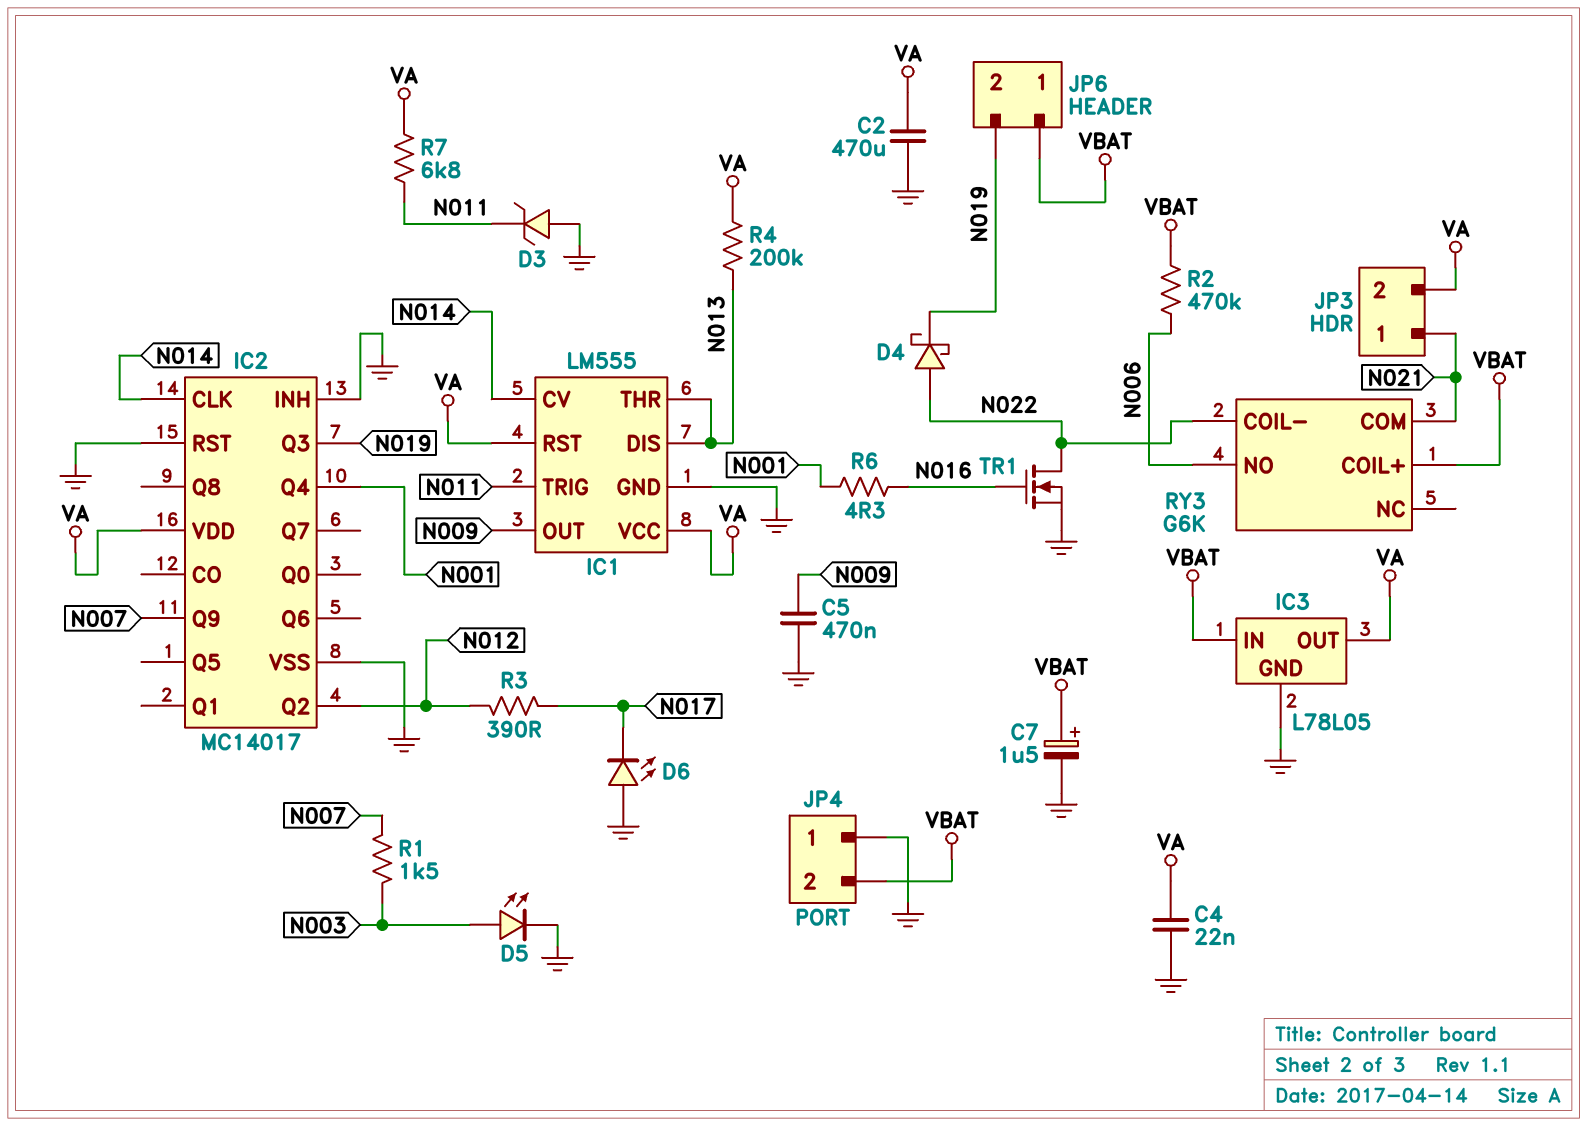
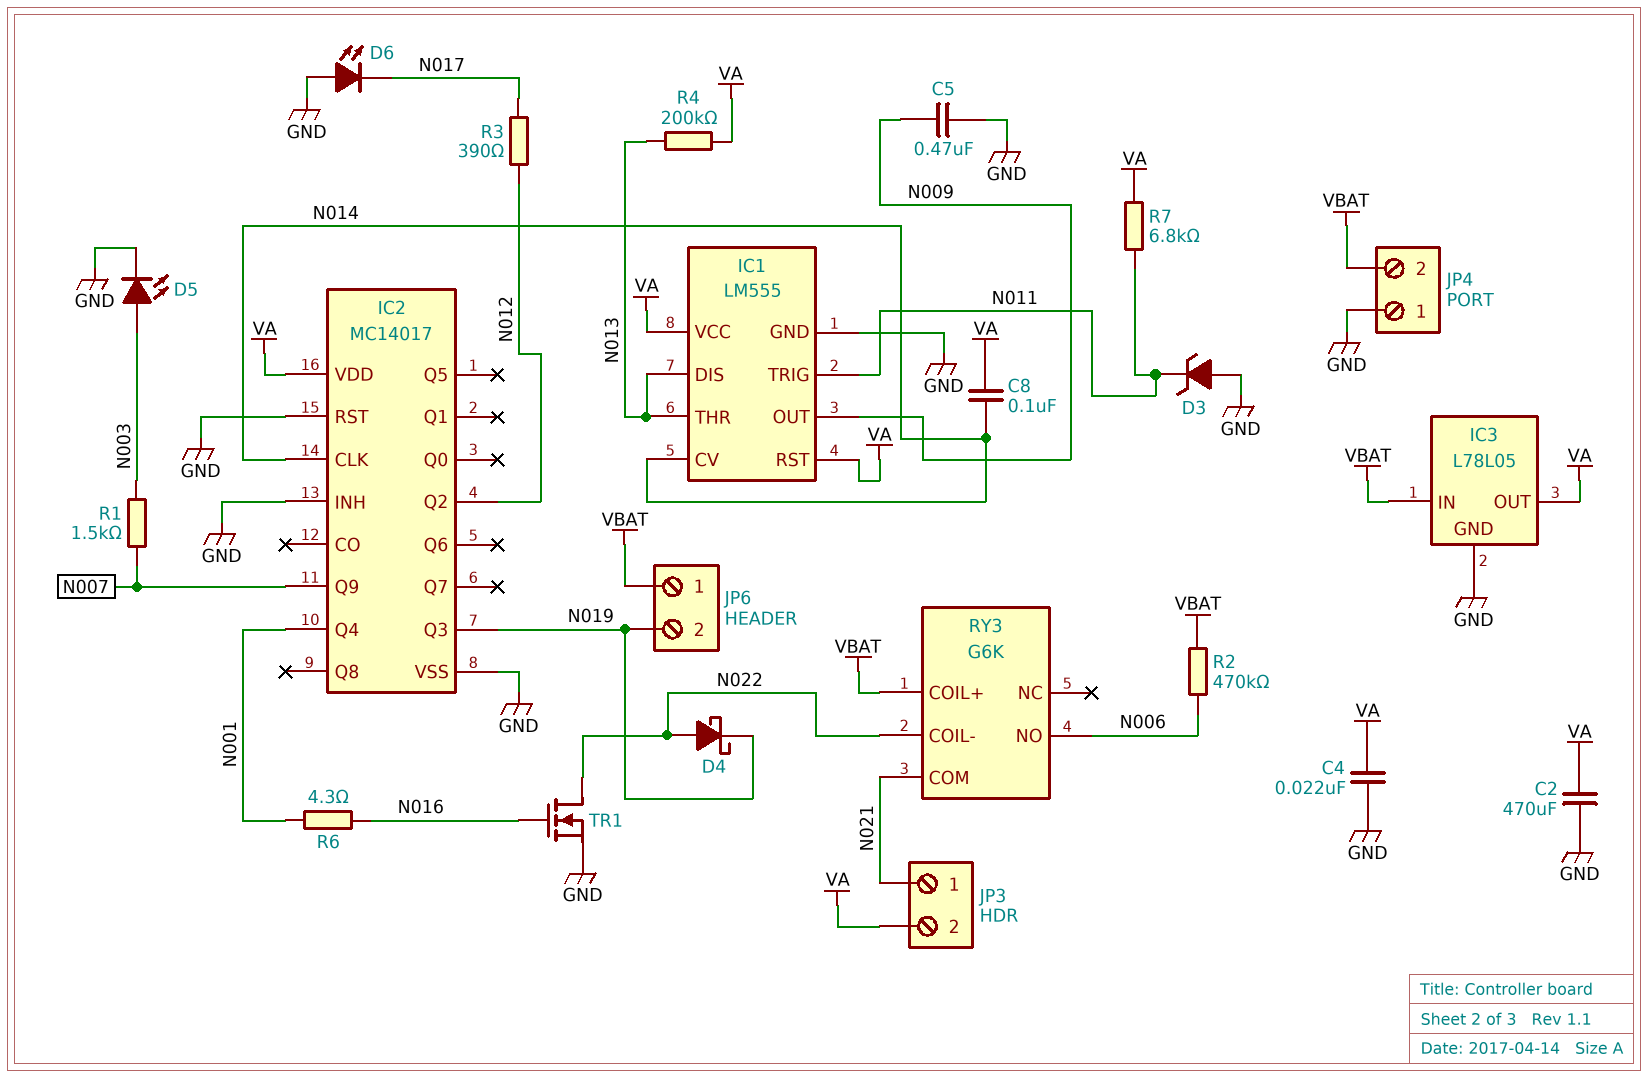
C7: 1.5uF (plus VBAT, minus GND) -> none
C8: none -> 100nF (N014, VA)

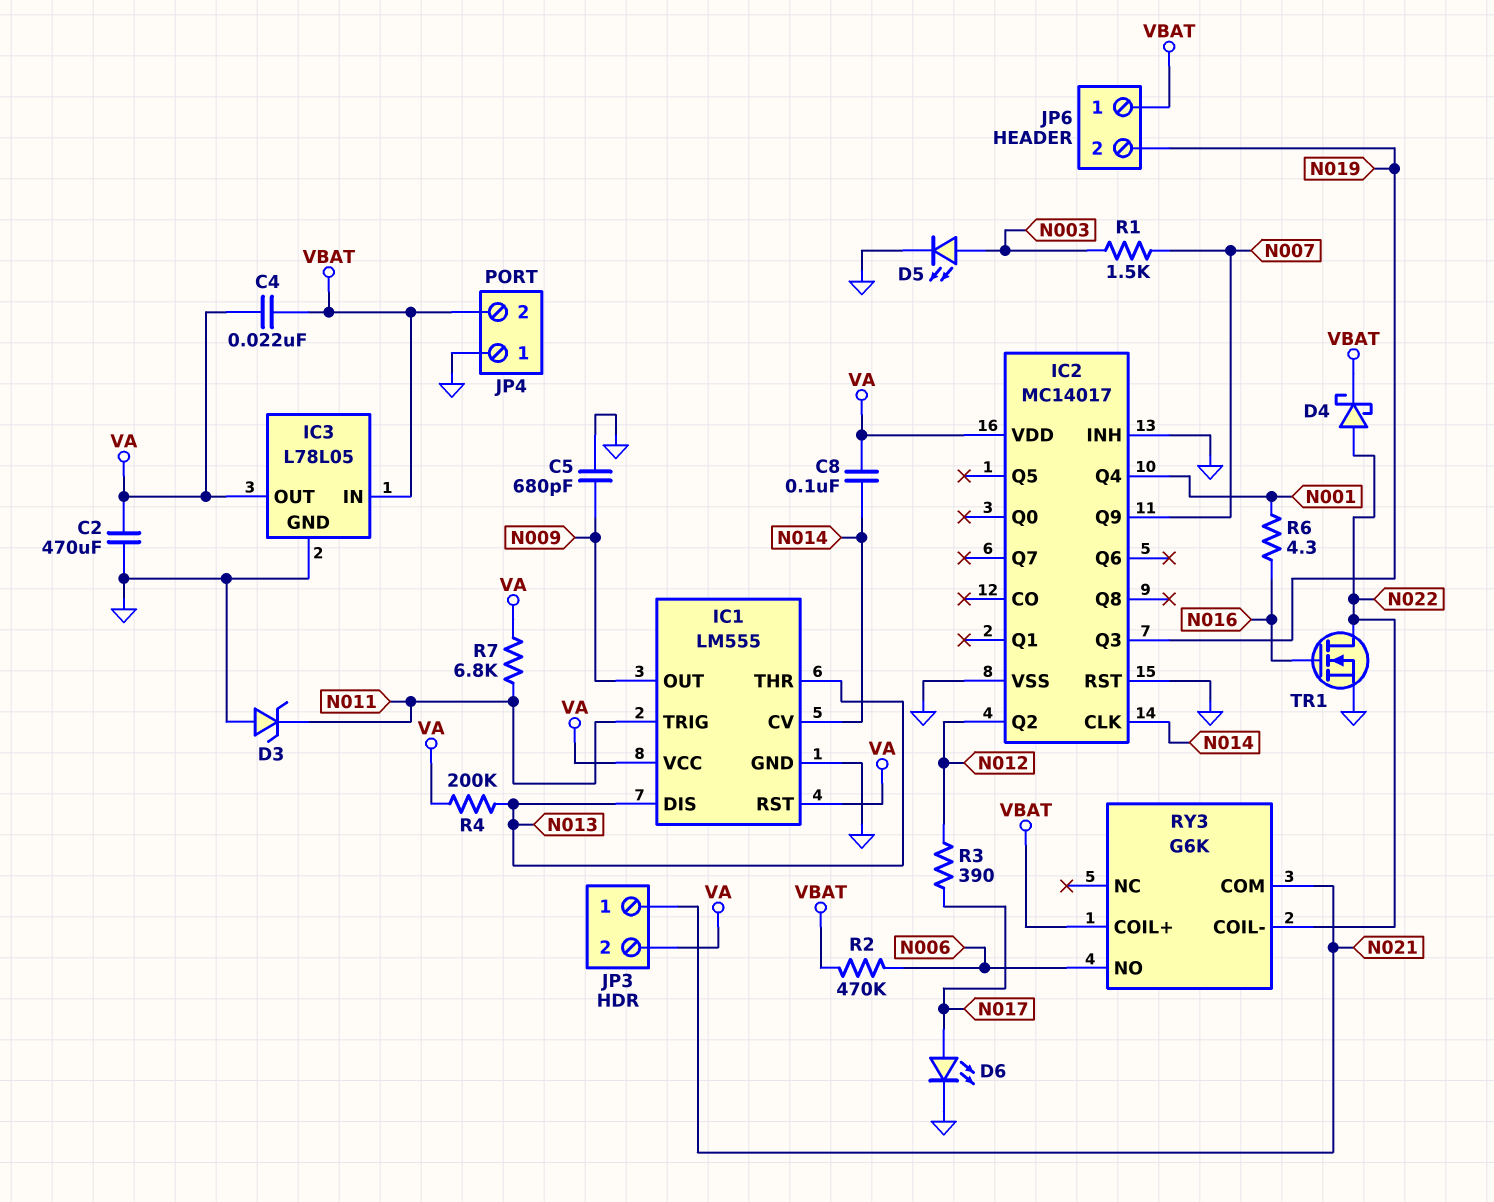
C4: 22nF (GND, VA) -> 22nF (VA, VBAT)
C5: 470nF (GND, N009) -> 680pF (GND, N009)
D4: schottky (A N022, K N019) -> schottky (A N022, K VBAT)
D6: LED (A GND, K N017) -> LED (A N017, K GND)

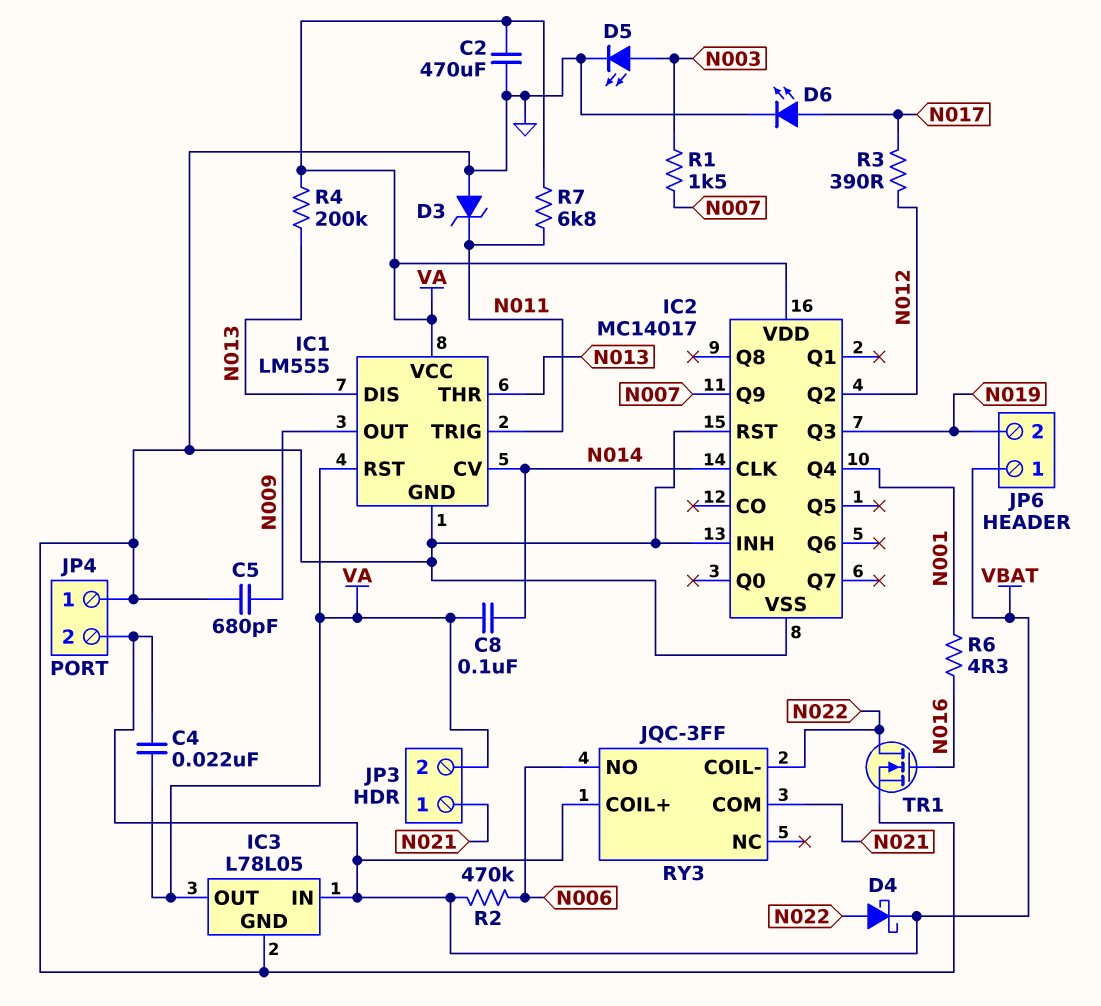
RY3: G6K -> JQC-3FF

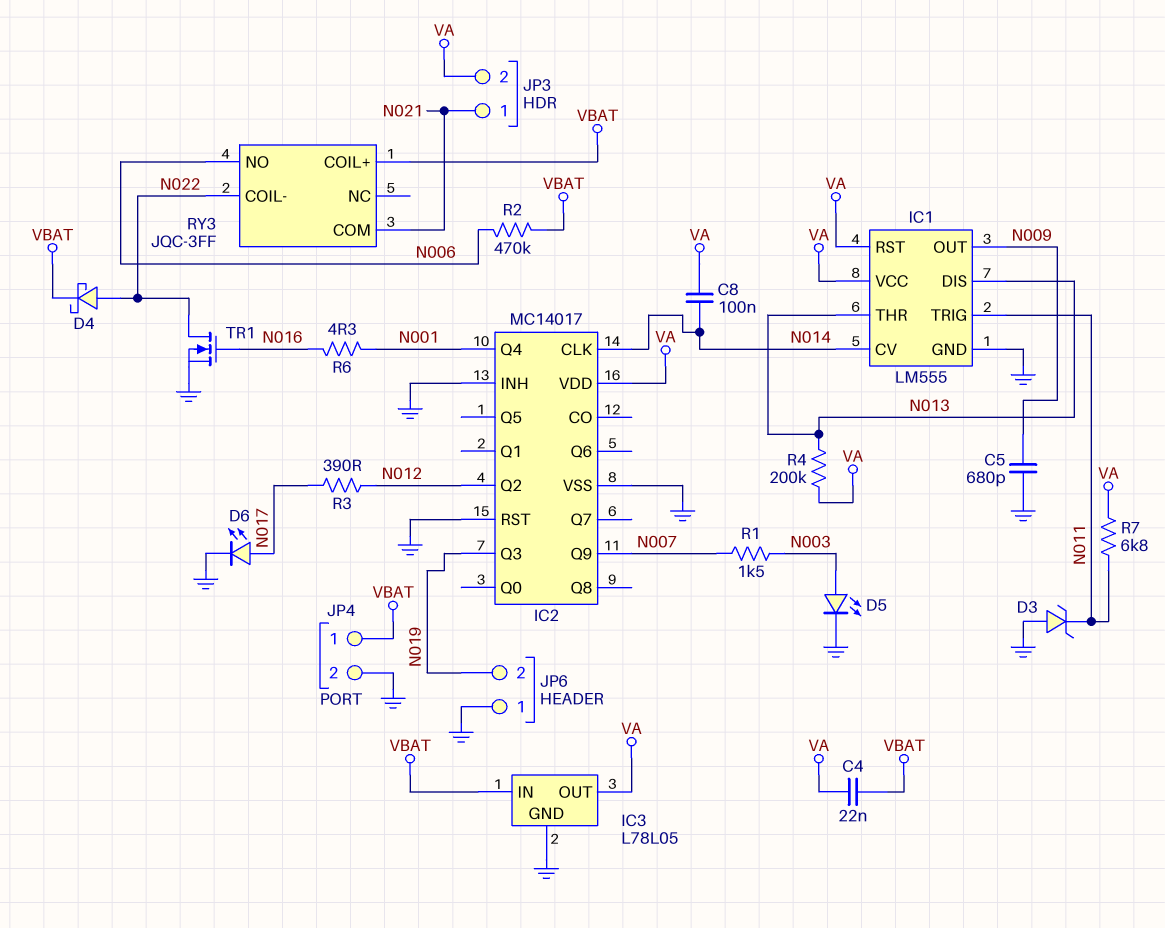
C2: 470uF (GND, VA) -> none
JP4 pin 1: GND -> VBAT
JP4 pin 2: VBAT -> GND
JP6 pin 1: VBAT -> GND

